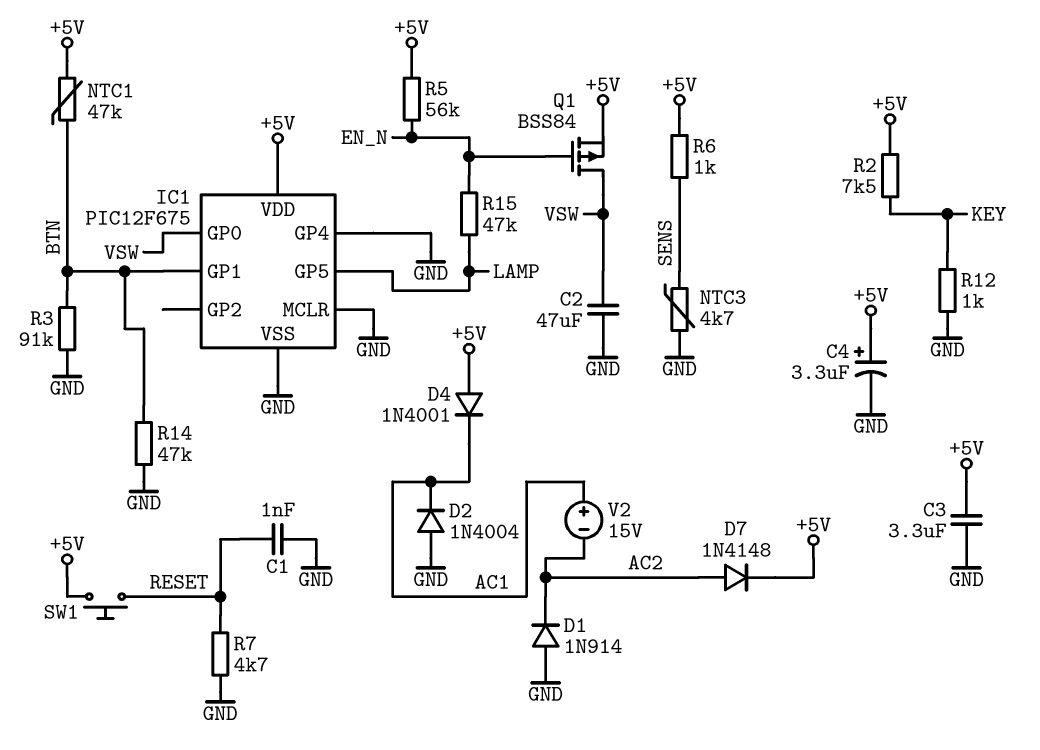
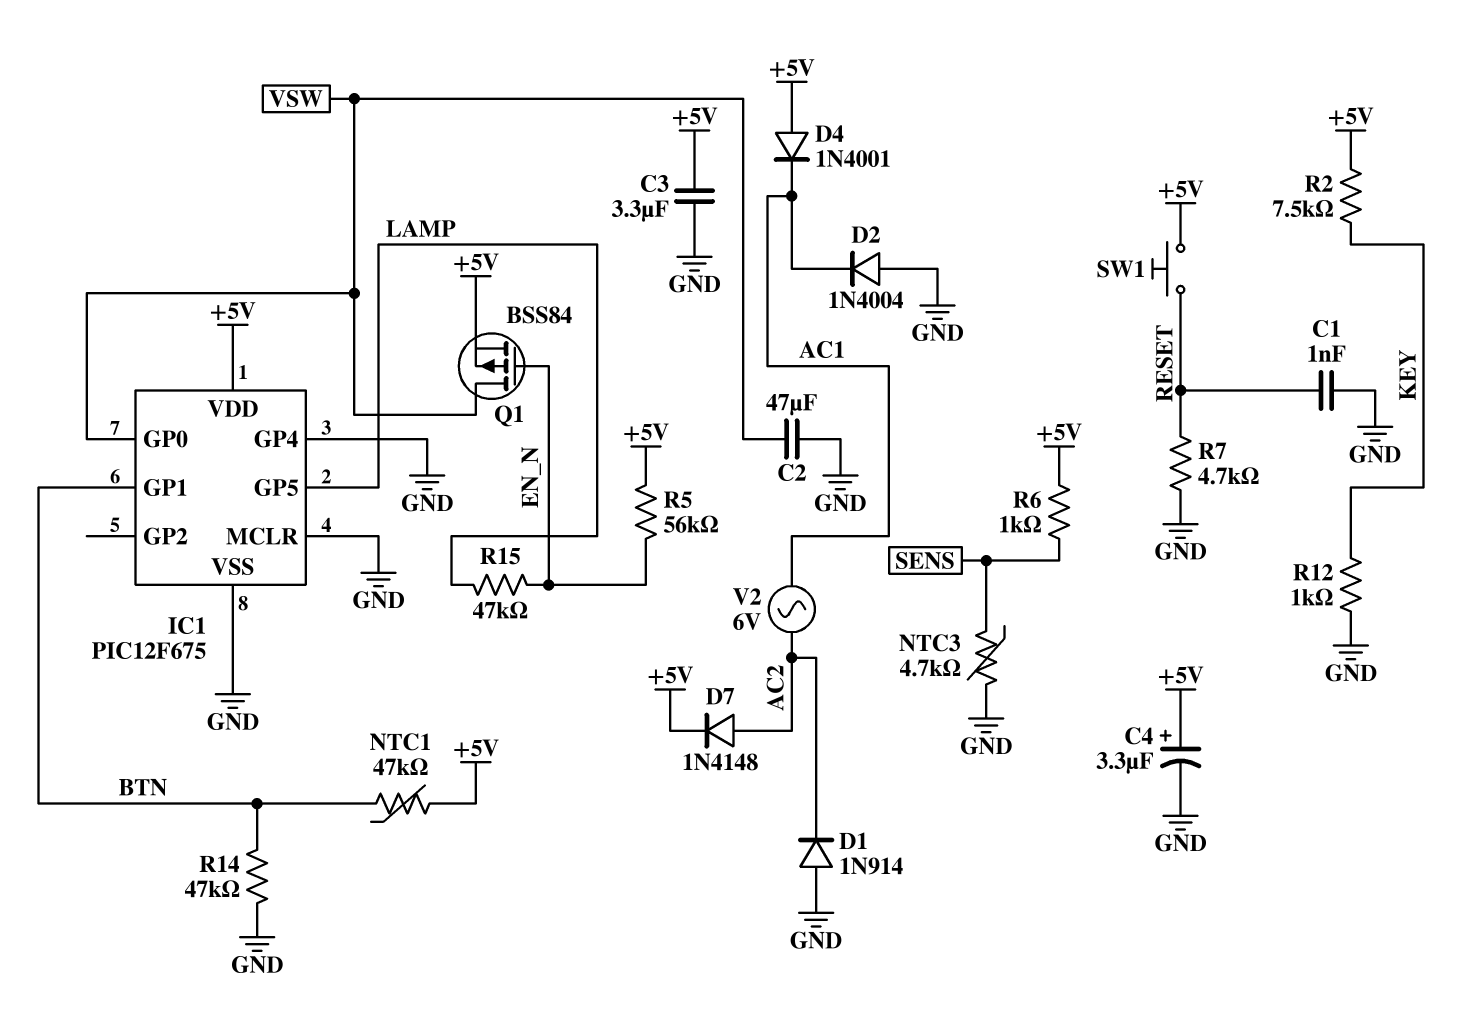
R3: 91k (BTN, GND) -> none
V2: 15V (plus AC1, minus AC2) -> AC 6V (AC1, AC2)

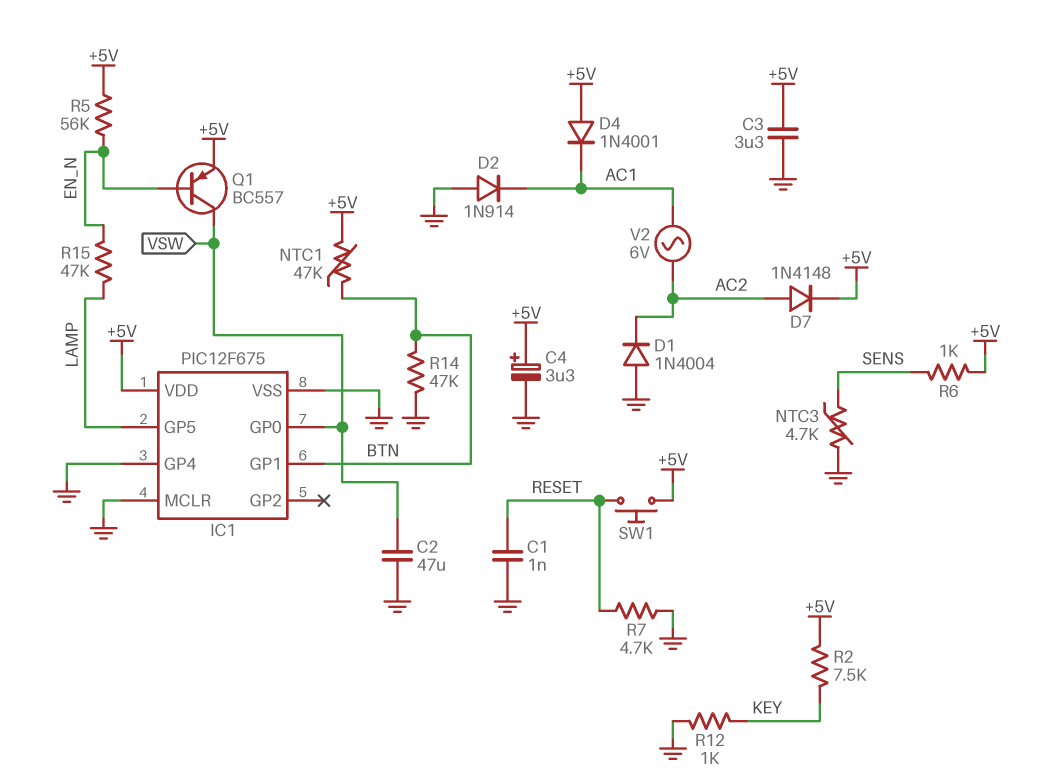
D1: diode 1N914 (A GND, K AC2) -> diode 1N4004 (A GND, K AC2)
D2: diode 1N4004 (A GND, K AC1) -> diode 1N914 (A GND, K AC1)
Q1: PMOS BSS84 (G EN_N, D VSW, S +5V) -> PNP BC557 (B EN_N, C VSW, E +5V)

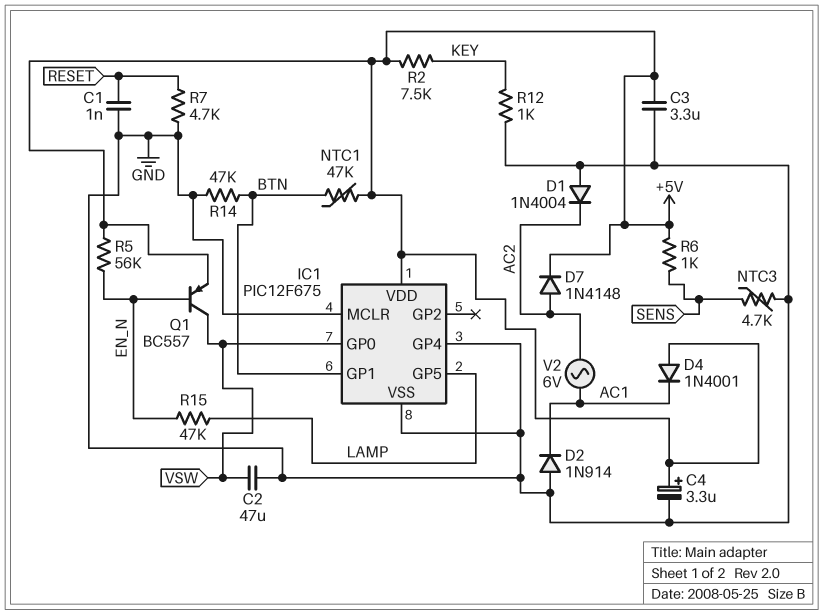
SW1: button (+5V, RESET) -> none

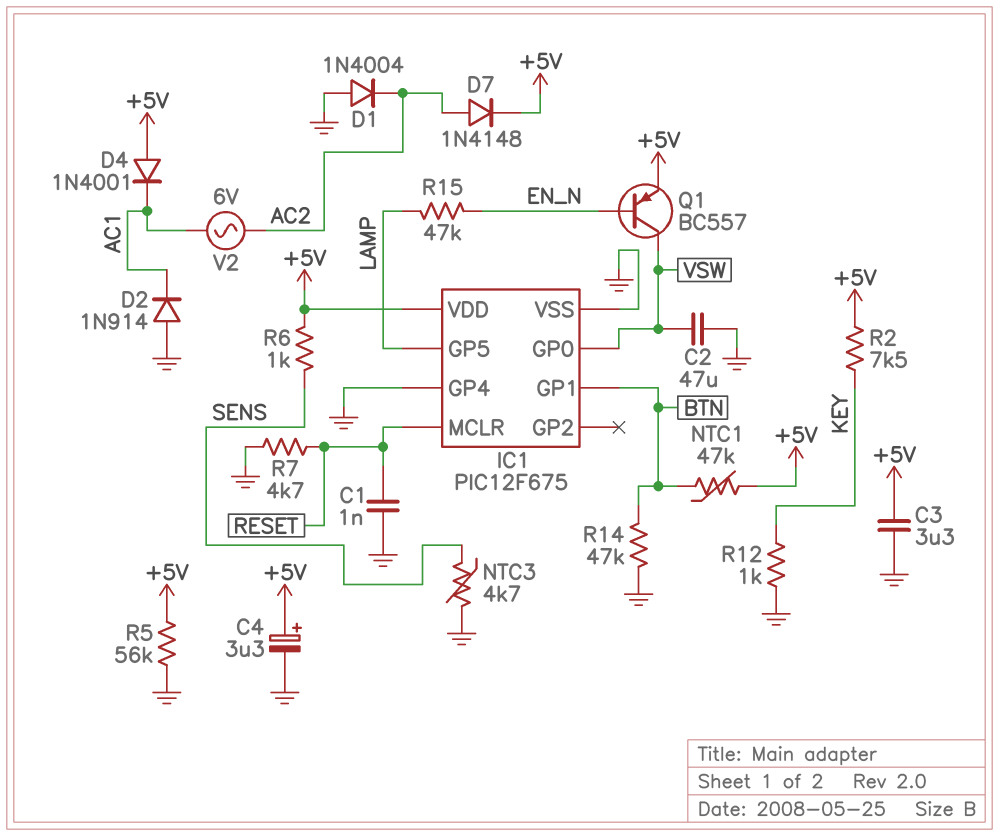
IC1 pin MCLR: GND -> RESET
R5: 56k (+5V, EN_N) -> 56k (+5V, GND)

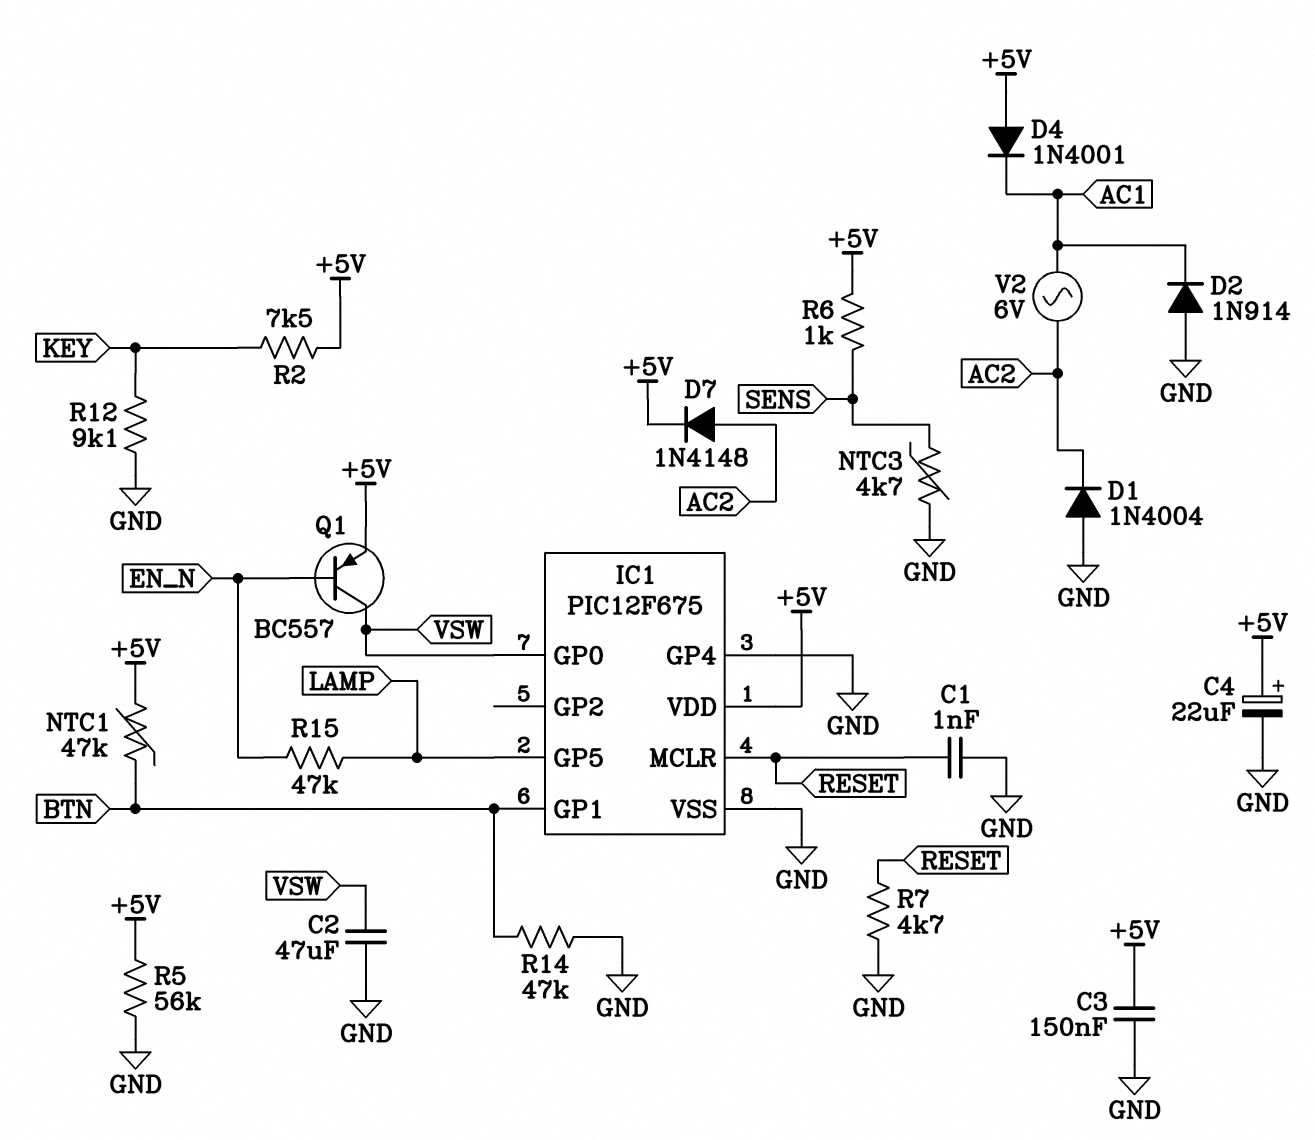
C3: 3.3uF (+5V, GND) -> 150nF (+5V, GND)
C4: 3.3uF (plus +5V, minus GND) -> 22uF (plus +5V, minus GND)
R12: 1k (GND, KEY) -> 9.1k (GND, KEY)

